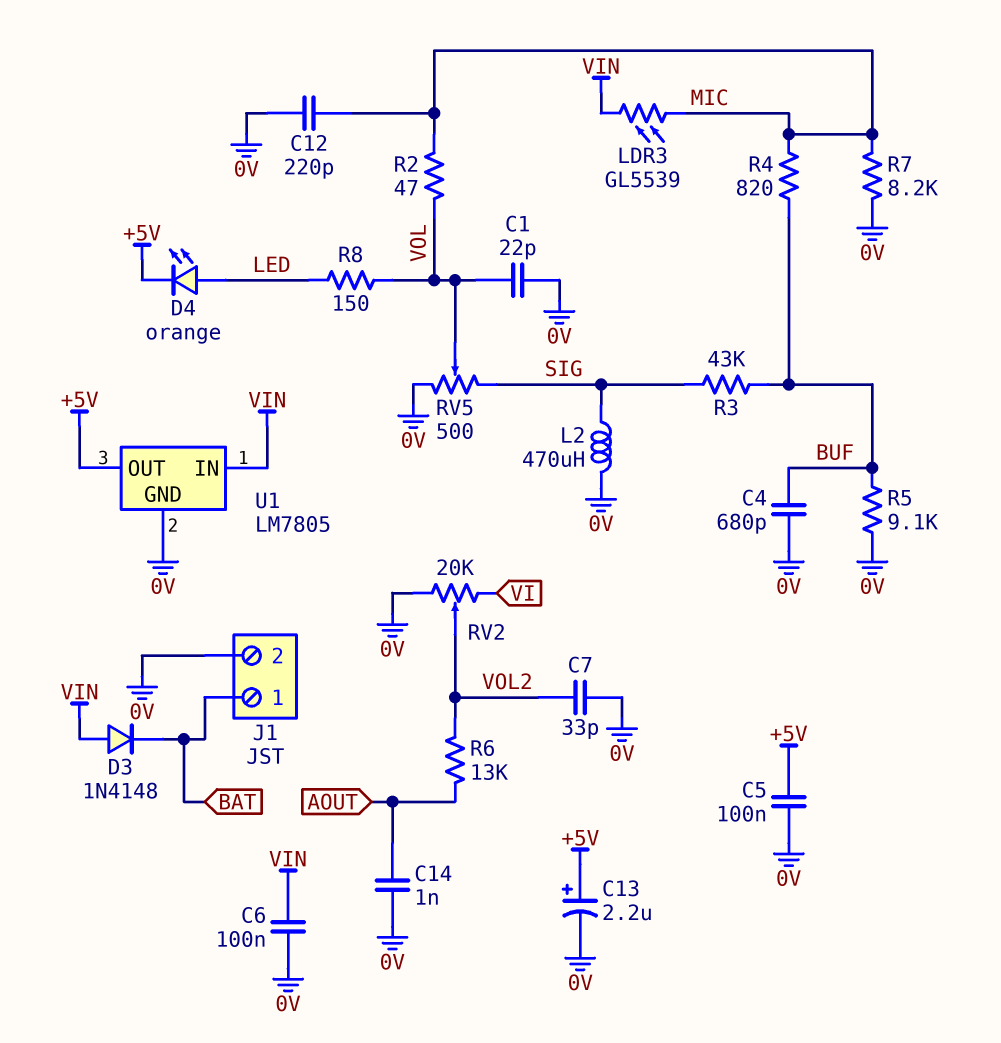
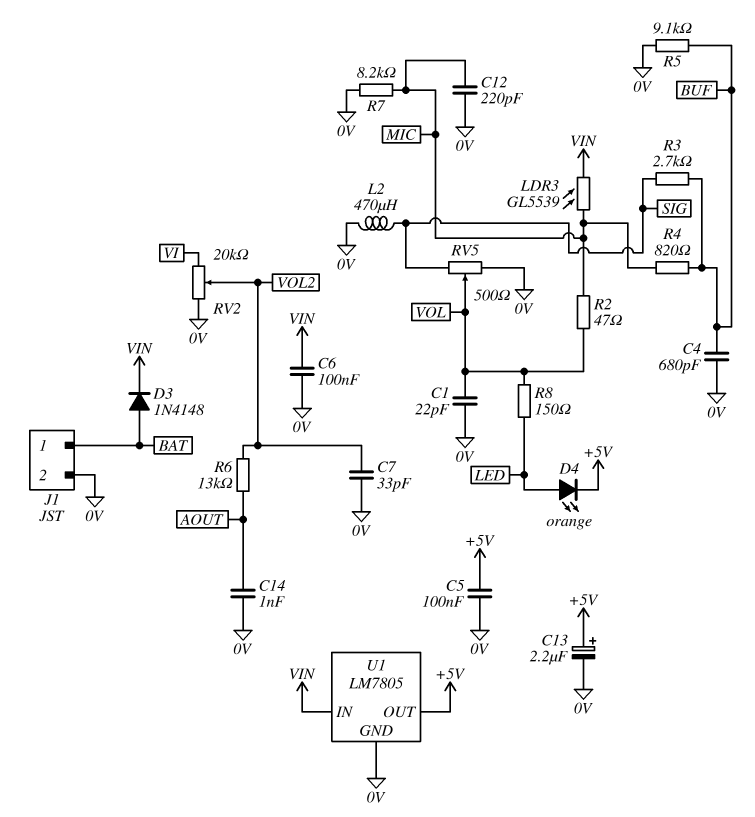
D3: diode 1N4148 (A VIN, K BAT) -> diode 1N4148 (A BAT, K VIN)
R3: 43k (BUF, SIG) -> 2.7k (BUF, SIG)

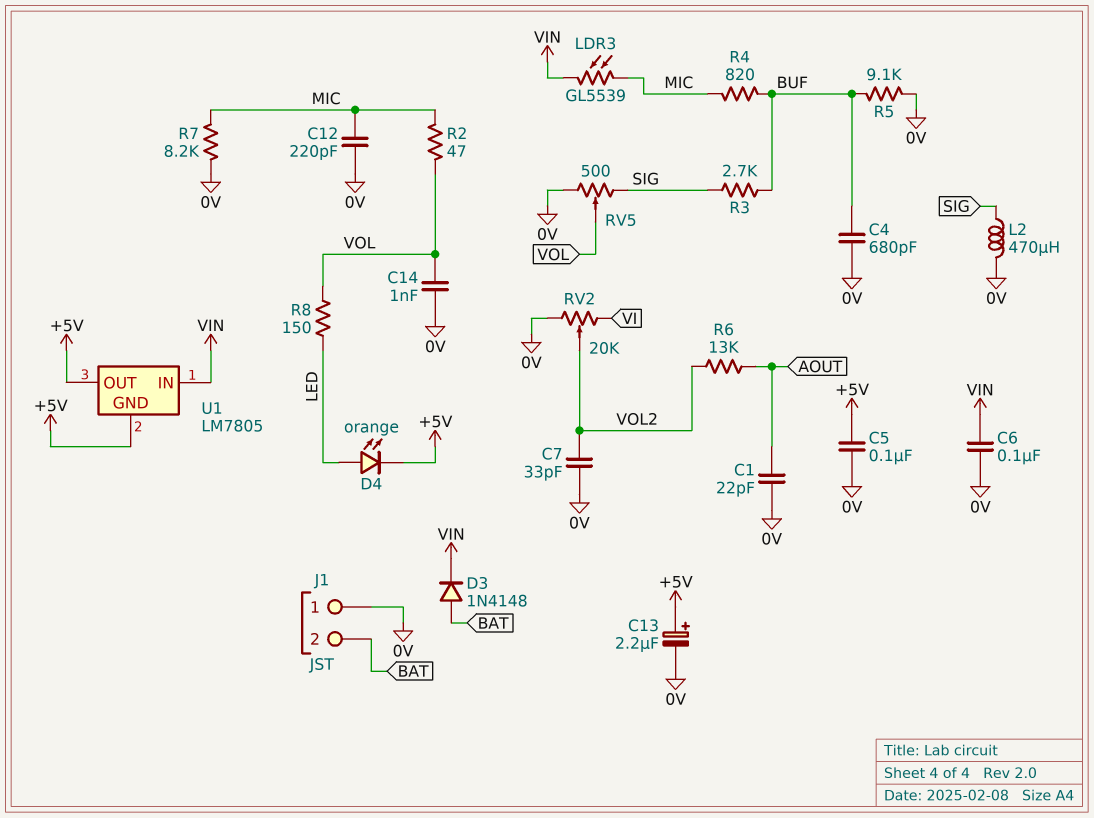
C1: 22pF (0V, VOL) -> 22pF (0V, AOUT)
C14: 1nF (0V, AOUT) -> 1nF (0V, VOL)
J1 pin 1: BAT -> 0V
J1 pin 2: 0V -> BAT
U1 pin GND: 0V -> +5V

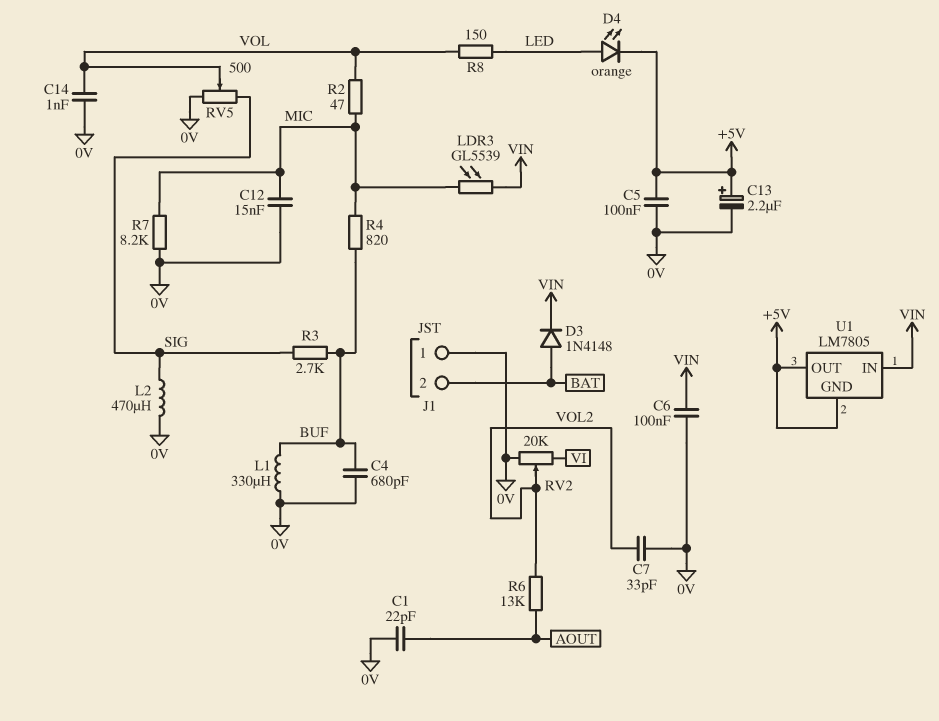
C12: 220pF (0V, MIC) -> 15nF (0V, MIC)
L1: none -> 330uH (0V, BUF)
R5: 9.1k (0V, BUF) -> none

